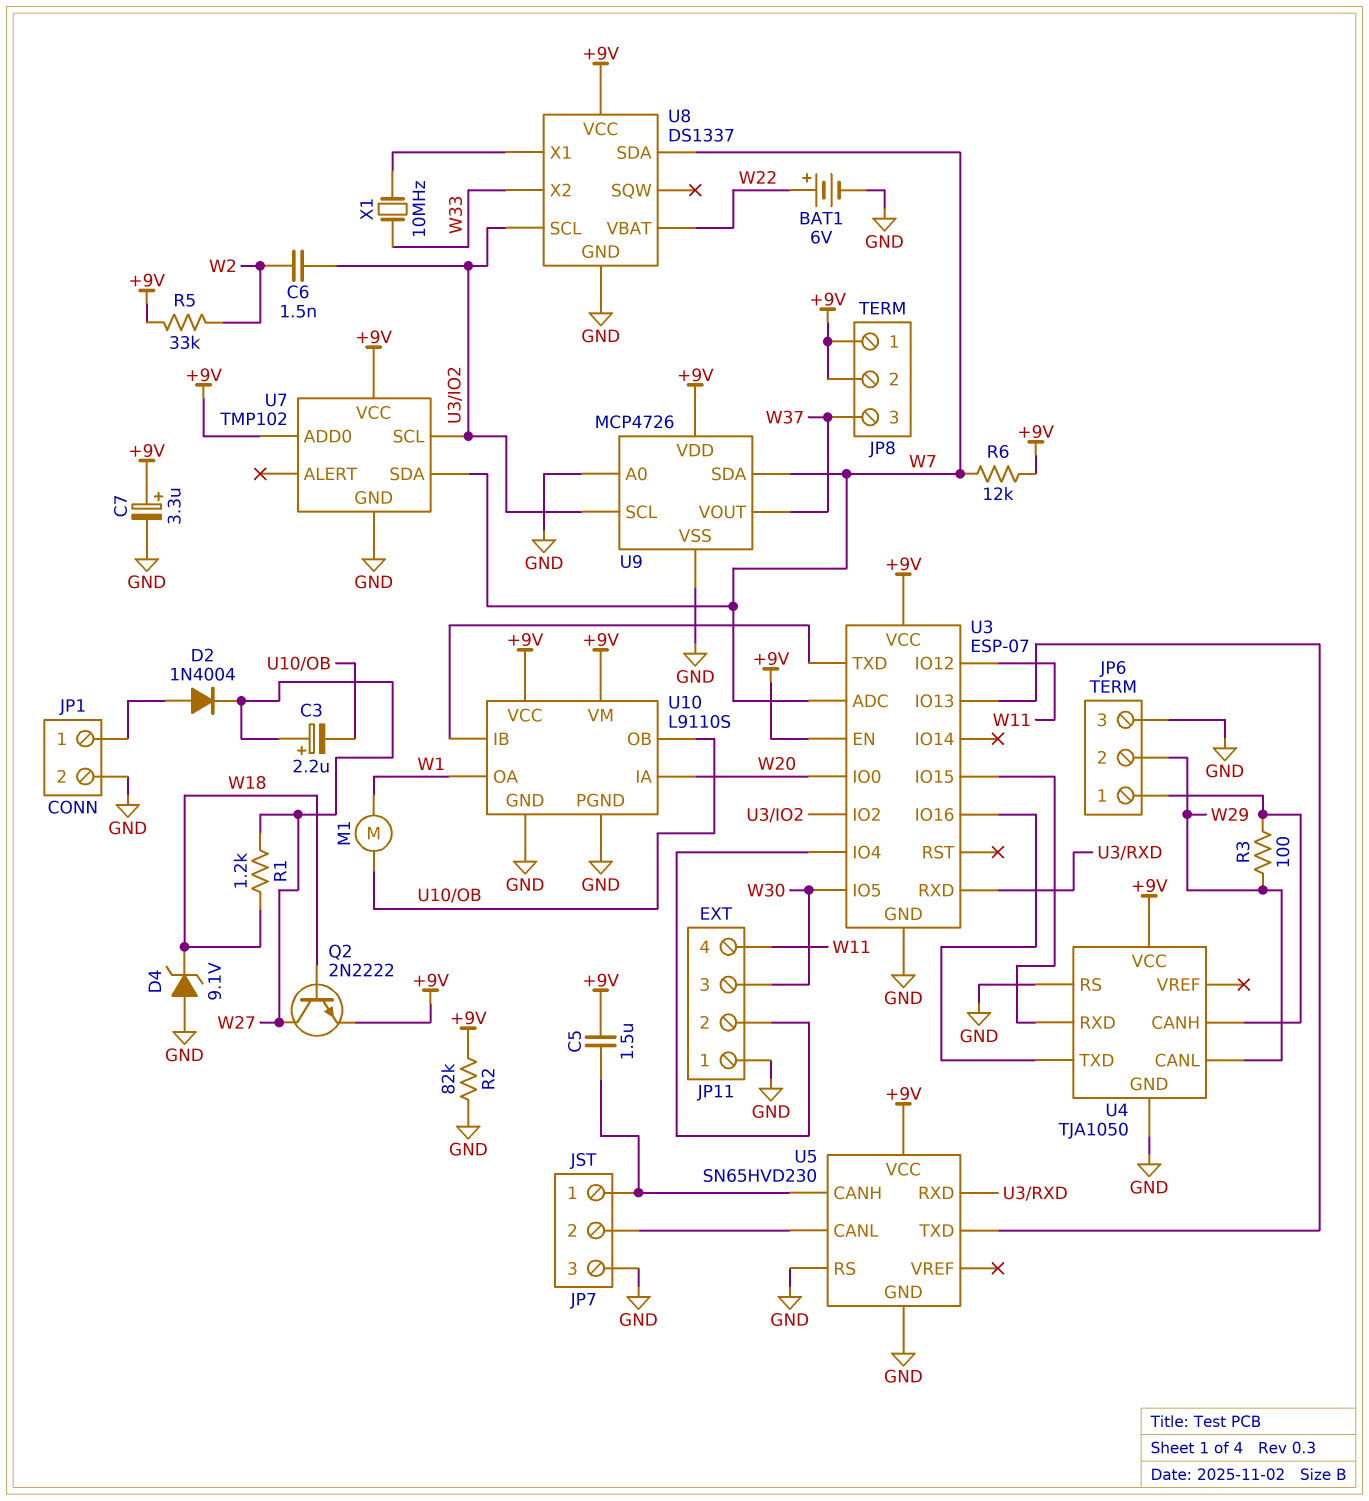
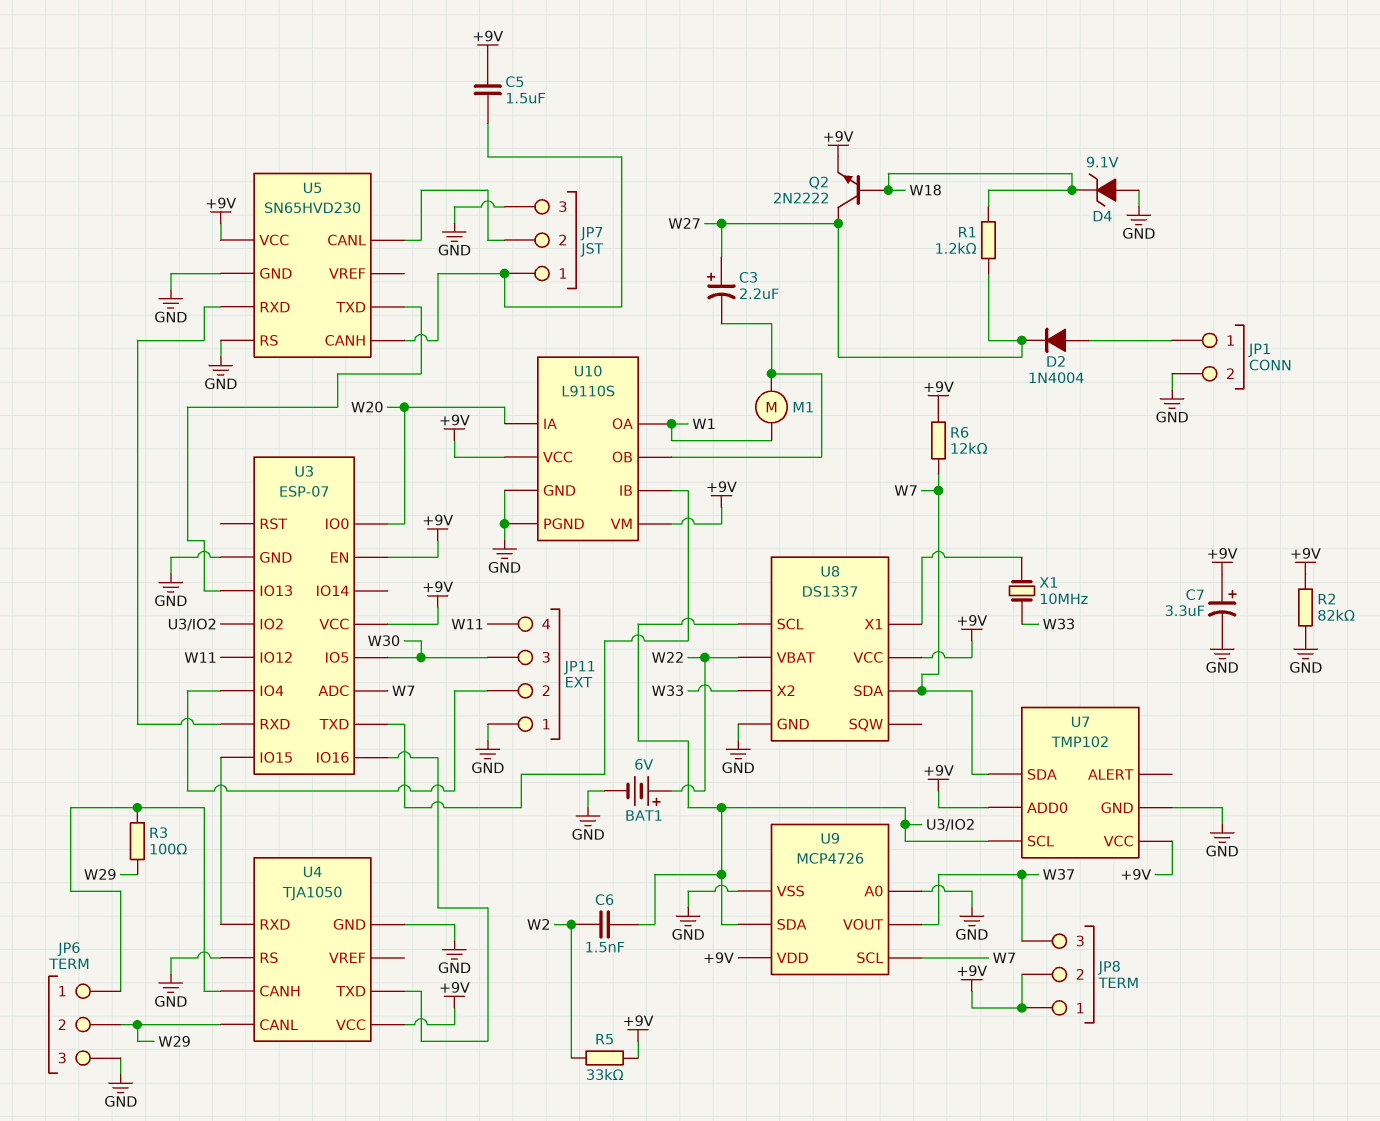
U9 pin SCL: U3/IO2 -> W7
U9 pin SDA: W7 -> U3/IO2

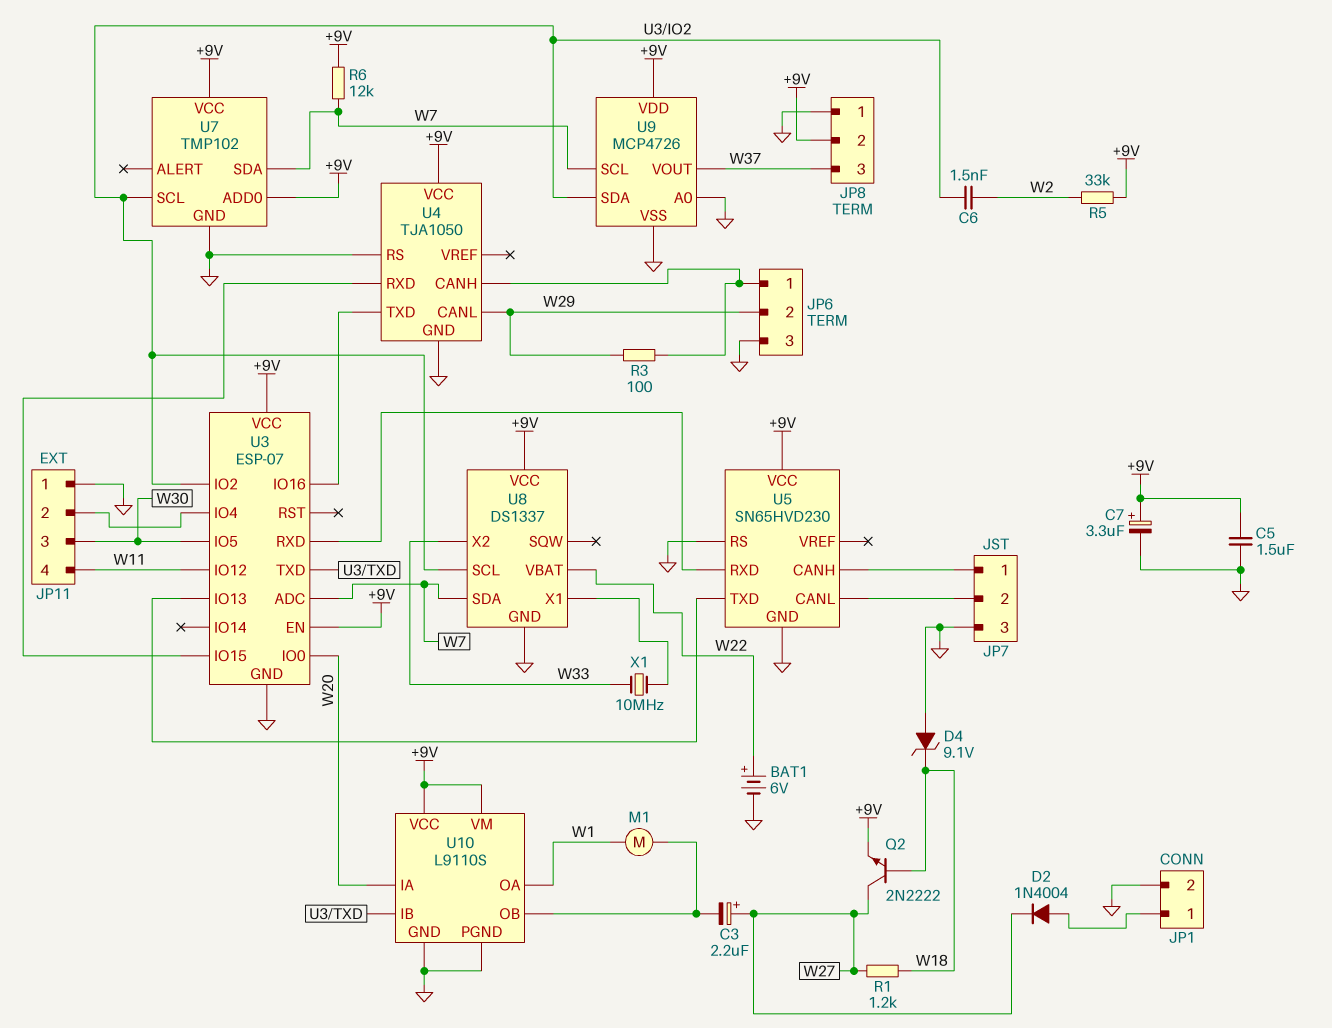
C5: 1.5uF (+9V, JP7/1) -> 1.5uF (+9V, GND)
JP8 pin 1: +9V -> GND
R2: 82k (+9V, GND) -> none

